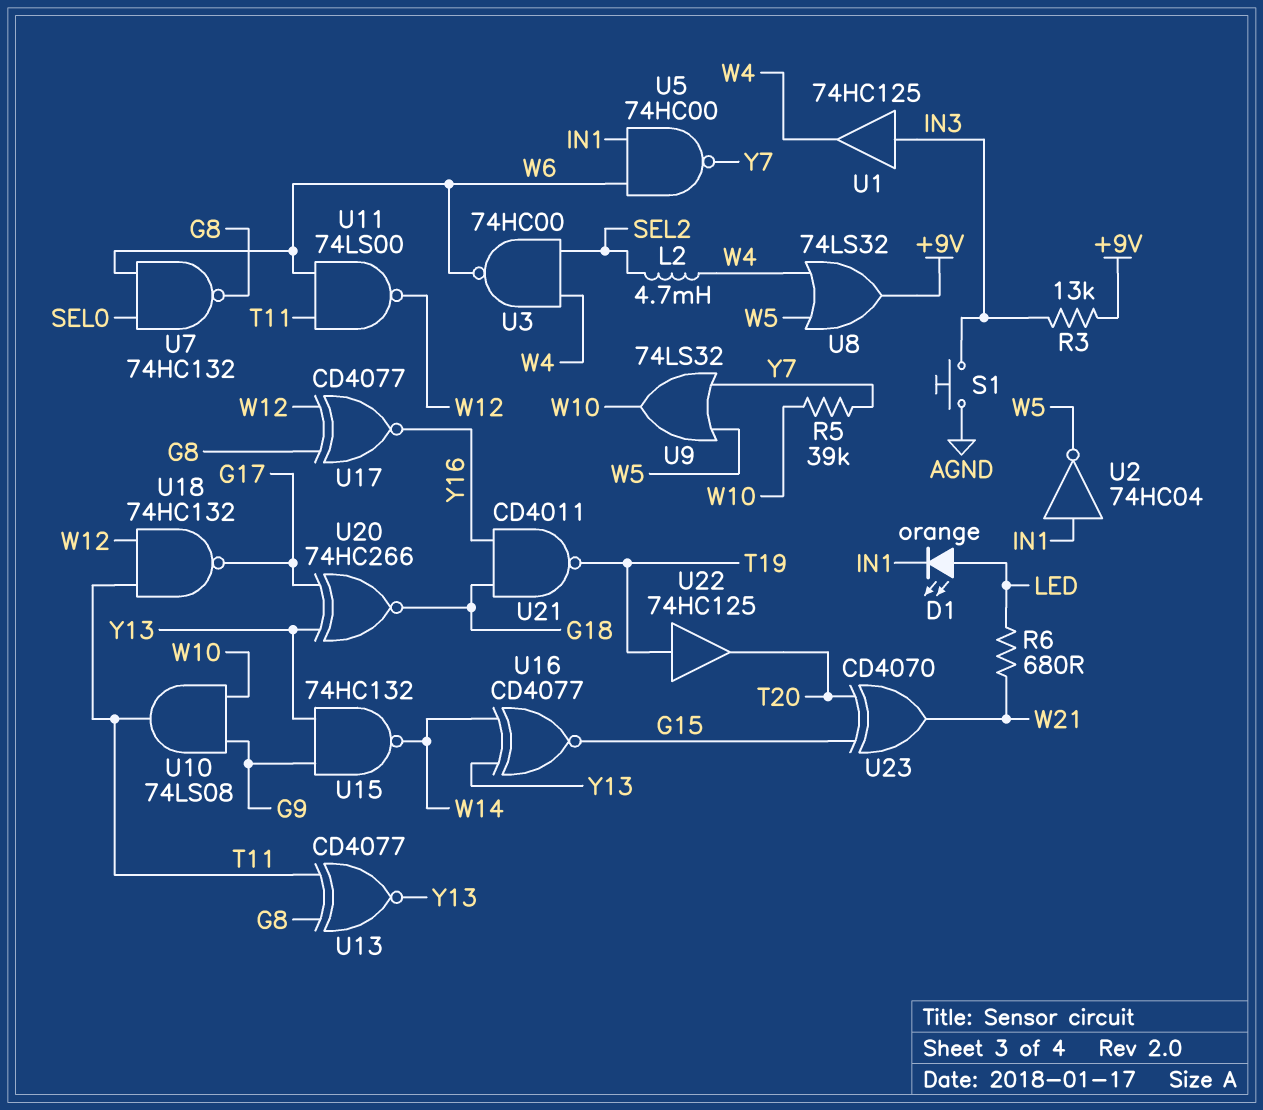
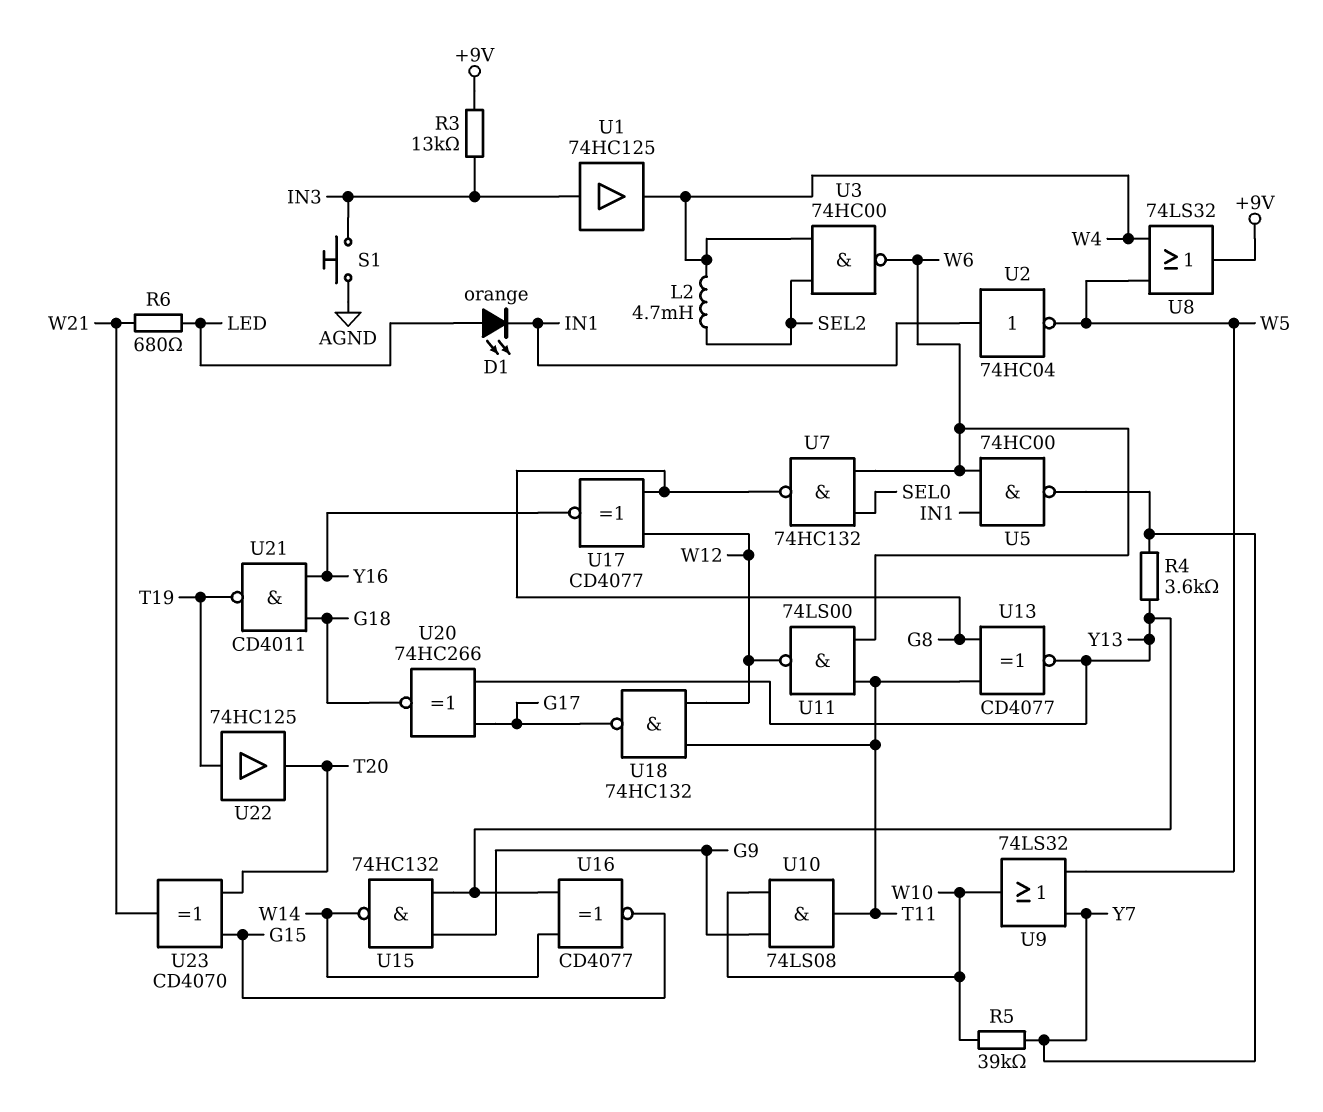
R4: none -> 3.6k (Y7, Y13)

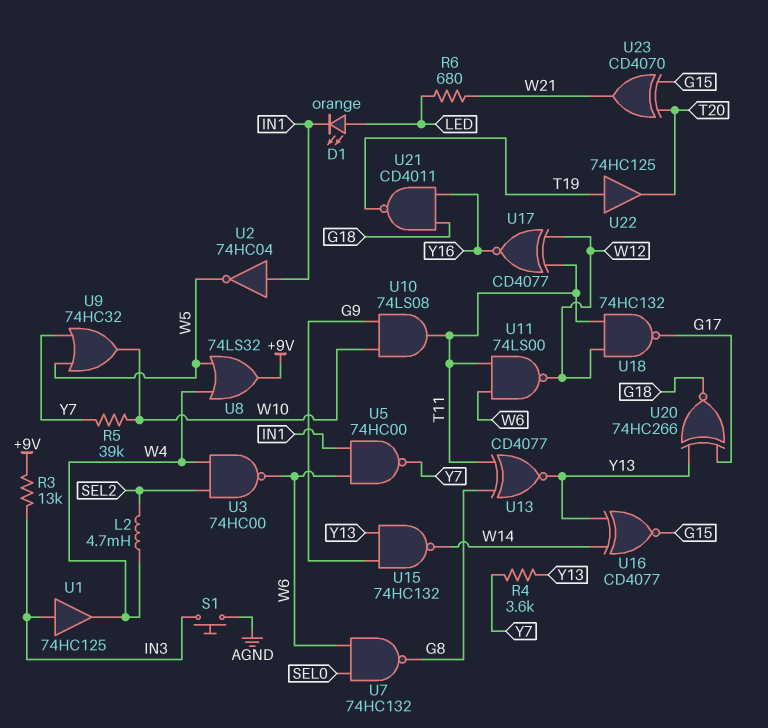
U9: OR 74LS32 (in W5, in Y7, out W10) -> OR 74HC32 (in W5, in Y7, out W10)
U17: XNOR CD4077 (in G8, in W12, out Y16) -> XNOR CD4077 (in T11, in W12, out Y16)

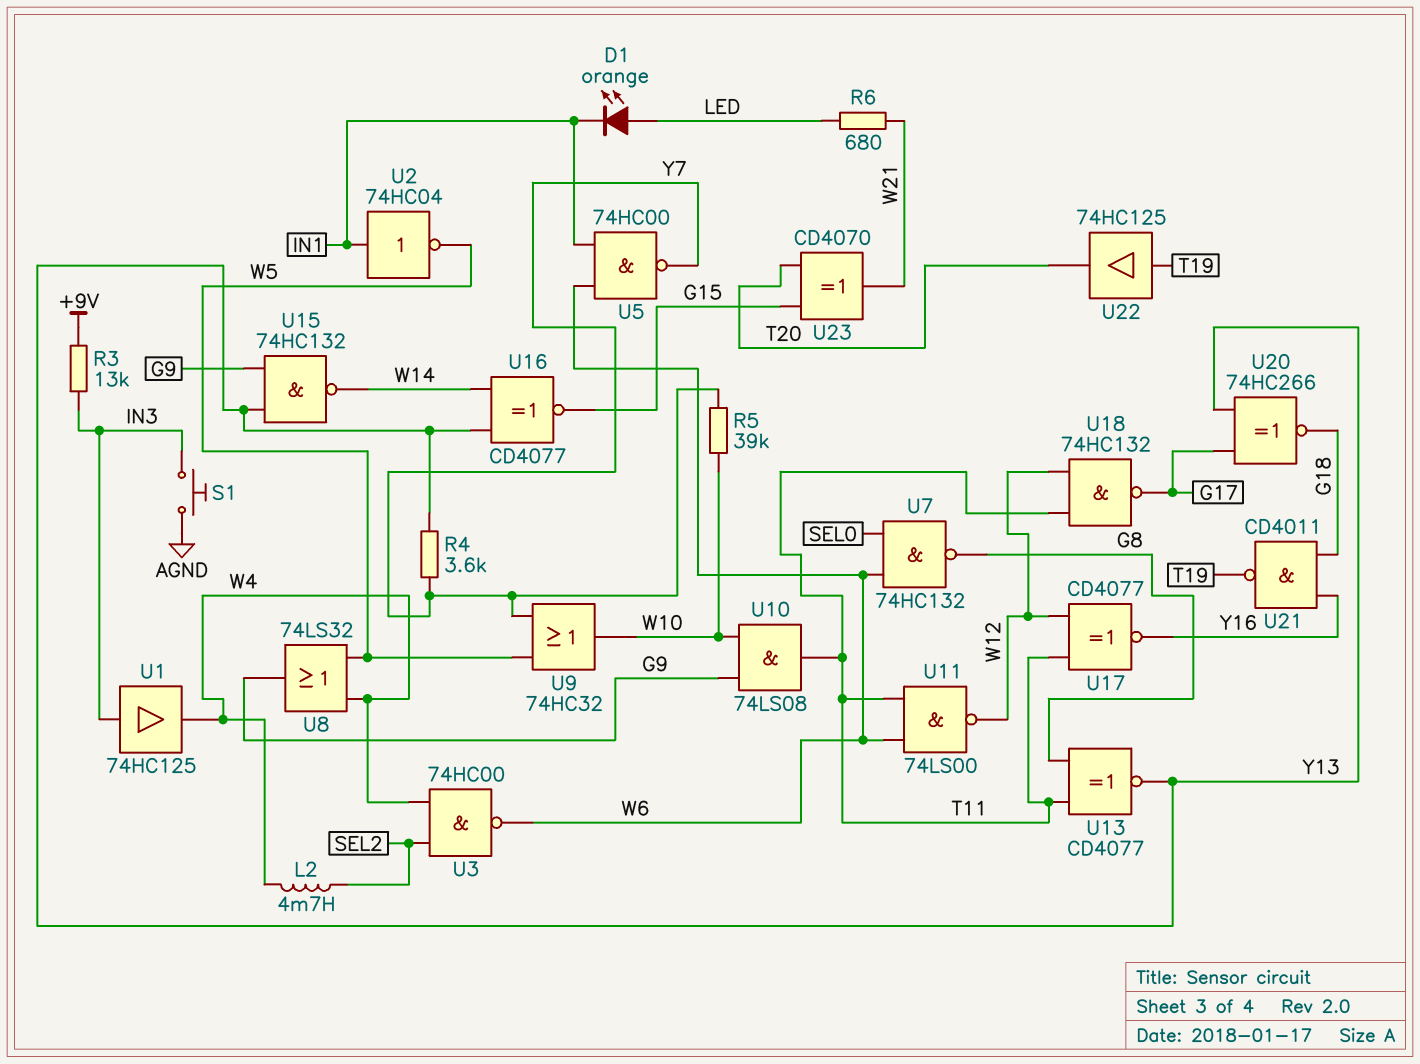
U8: OR 74LS32 (in W4, in W5, out +9V) -> OR 74LS32 (in W4, in W5, out G9)

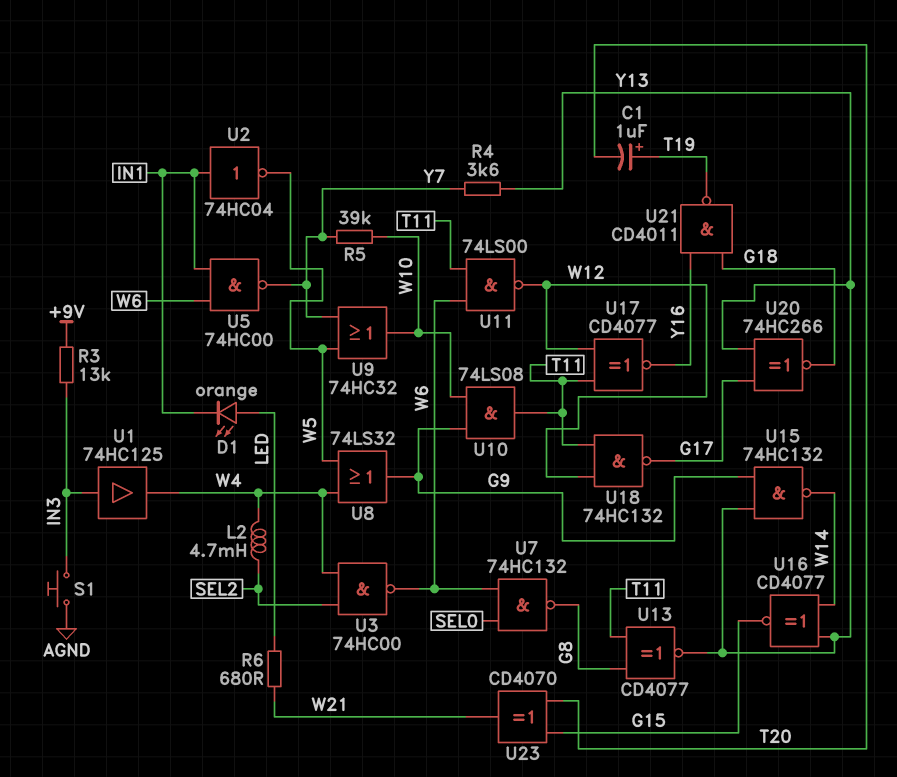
C1: none -> 1uF (plus T19, minus T20)
U22: buffer 74HC125 (in T19, out T20) -> none

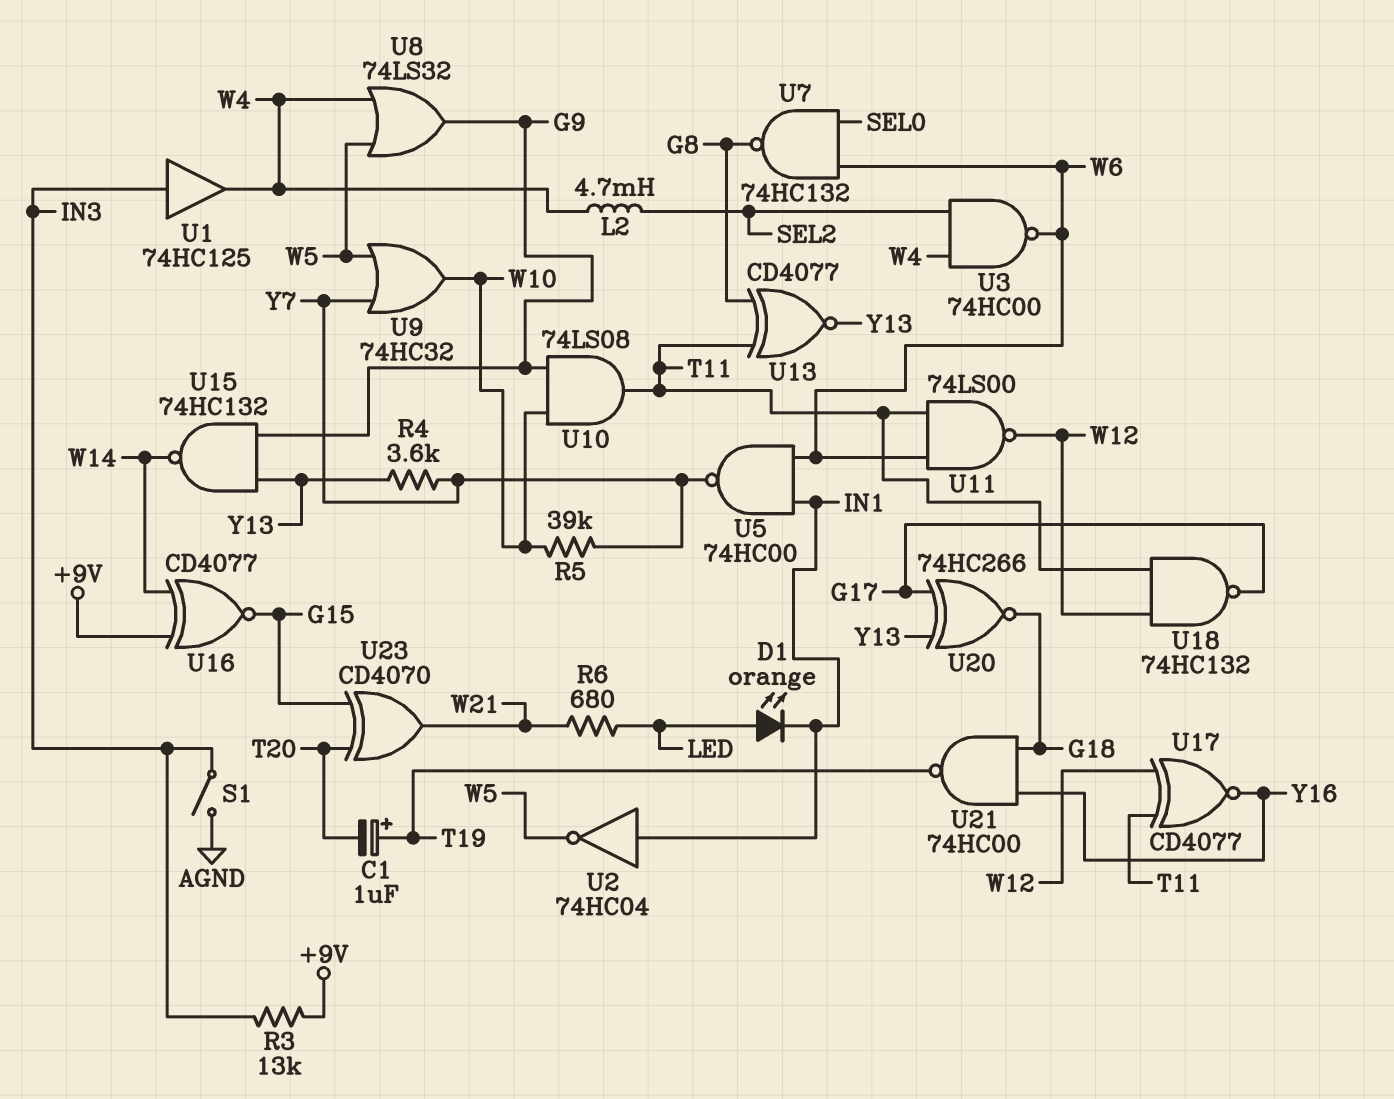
S1: button (AGND, IN3) -> switch (AGND, IN3)
U16: XNOR CD4077 (in W14, in Y13, out G15) -> XNOR CD4077 (in +9V, in W14, out G15)
U21: NAND CD4011 (in G18, in Y16, out T19) -> NAND 74HC00 (in G18, in Y16, out T19)

